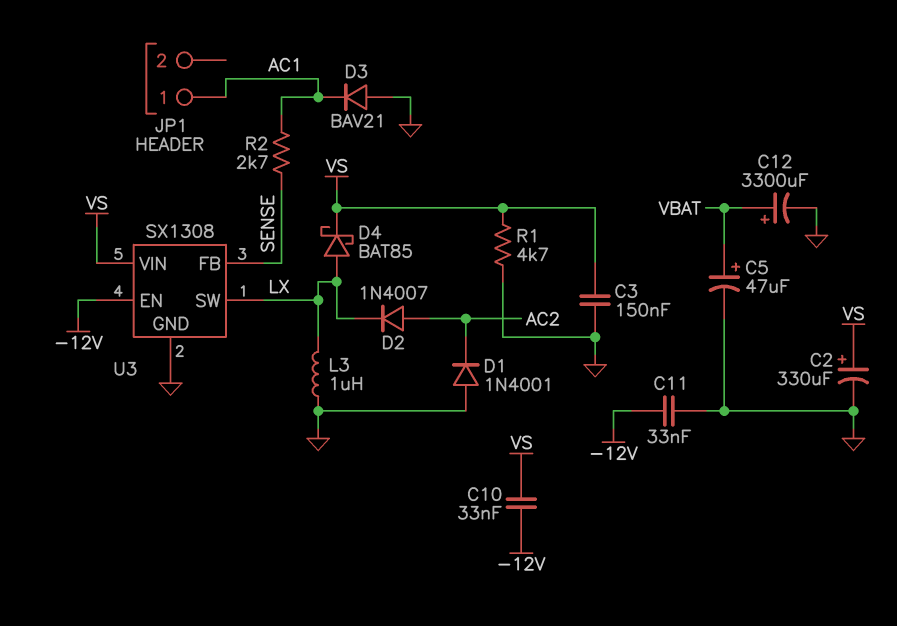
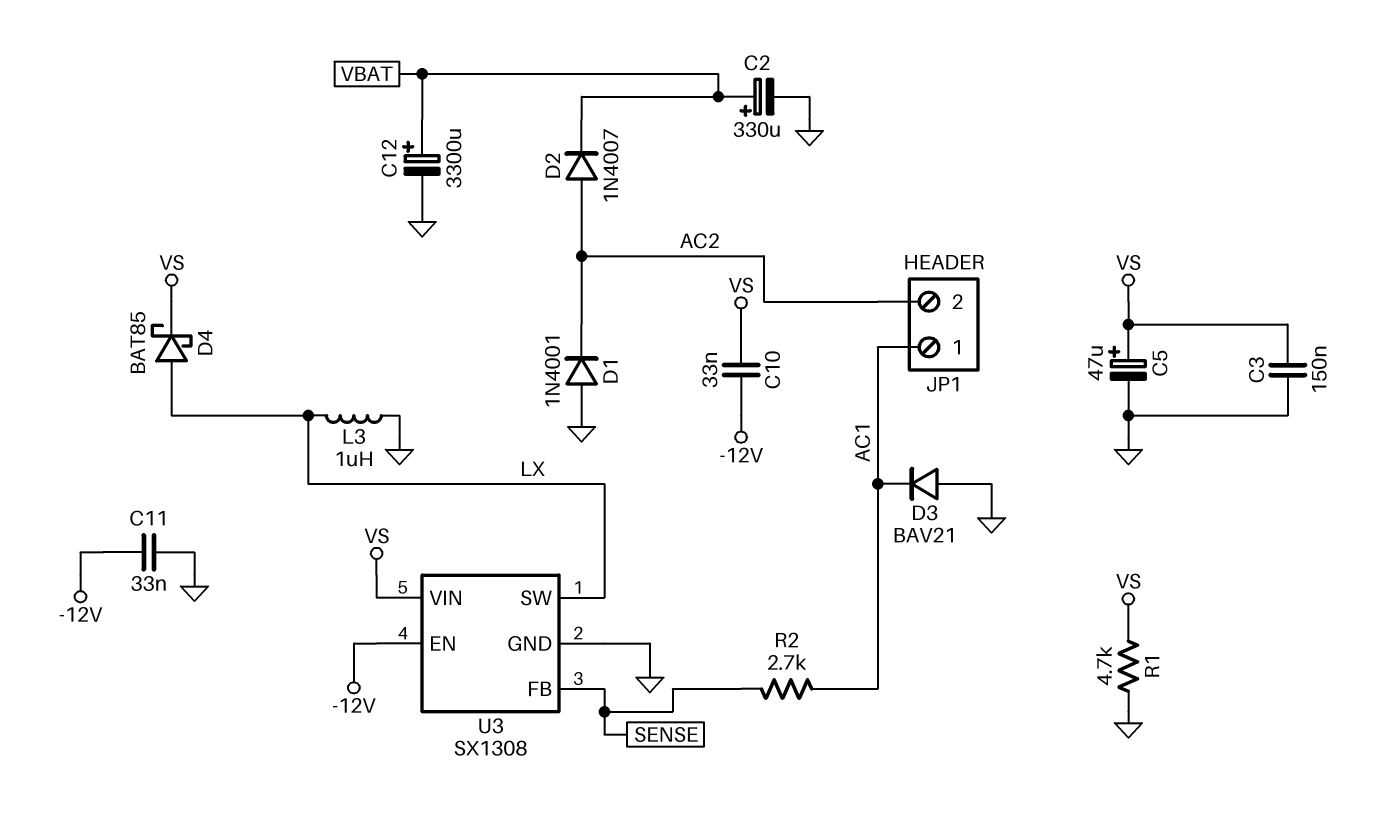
C2: 330uF (plus VS, minus GND) -> 330uF (plus VBAT, minus GND)
C5: 47uF (plus VBAT, minus GND) -> 47uF (plus VS, minus GND)
D2: diode 1N4007 (A AC2, K LX) -> diode 1N4007 (A AC2, K VBAT)
JP1 pin 2: none -> AC2

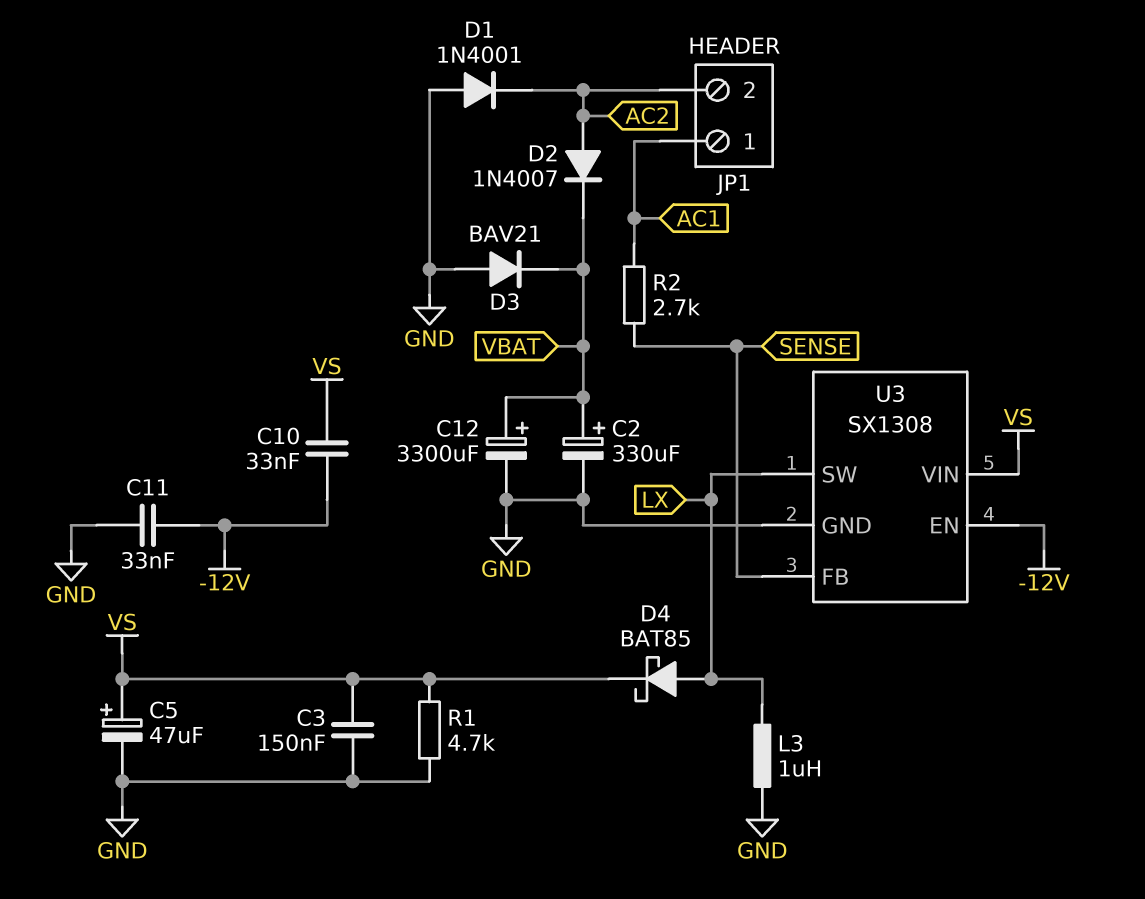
D3: diode BAV21 (A GND, K AC1) -> diode BAV21 (A GND, K VBAT)

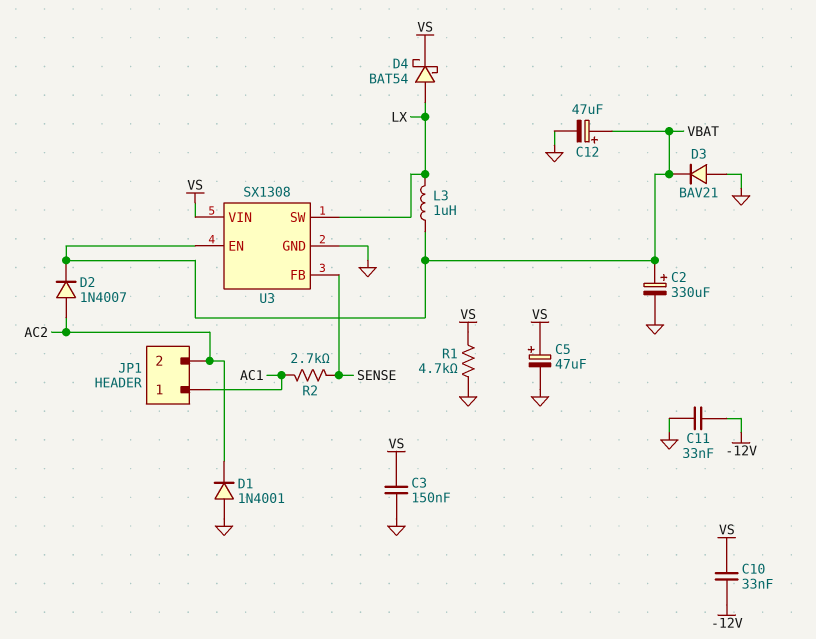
C12: 3300uF (plus VBAT, minus GND) -> 47uF (plus VBAT, minus GND)
D4: schottky BAT85 (A LX, K VS) -> schottky BAT54 (A LX, K VS)
L3: 1uH (GND, LX) -> 1uH (LX, VBAT)
U3 pin EN: -12V -> VBAT

